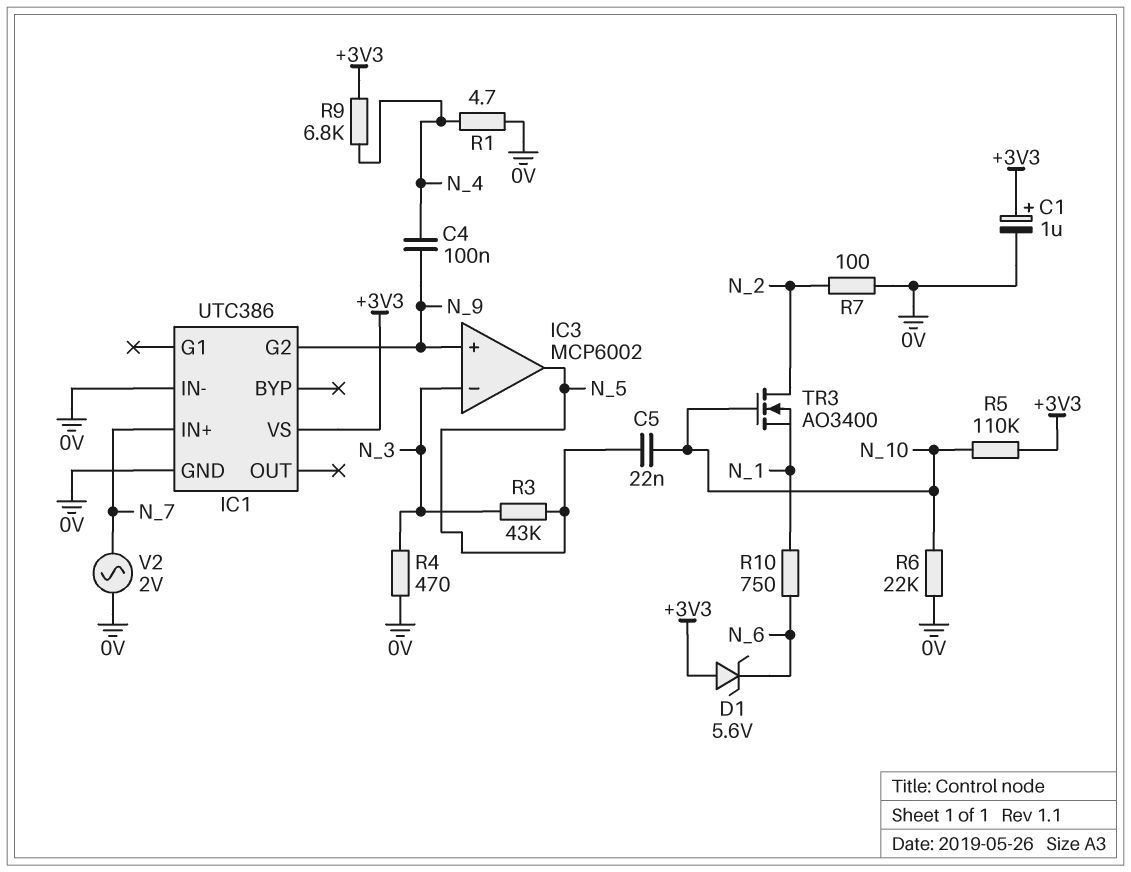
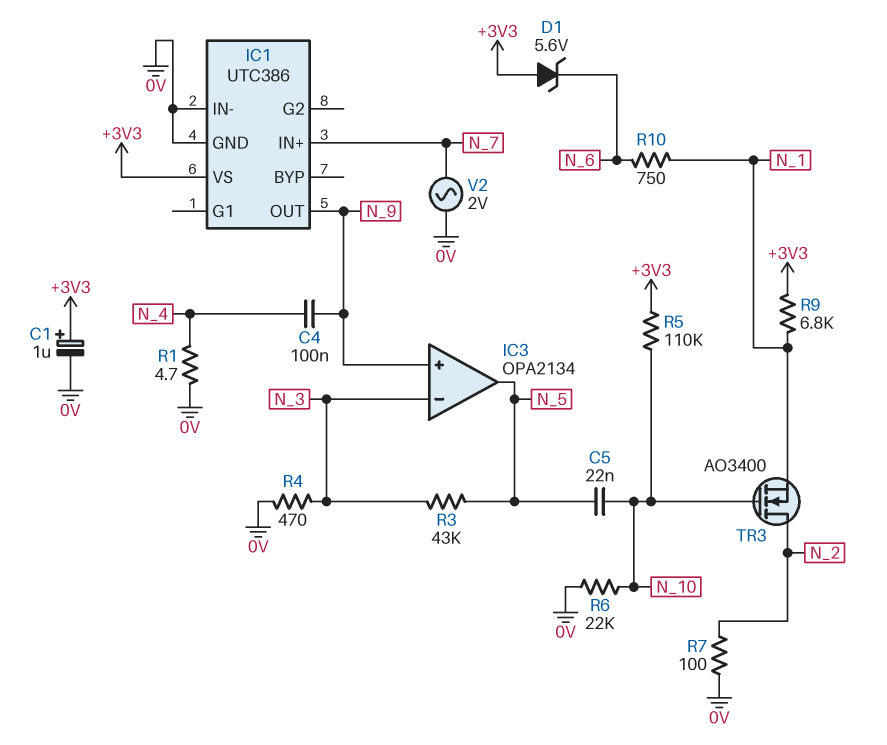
IC1 pin G2: N_9 -> none
IC1 pin OUT: none -> N_9
IC3: MCP6002 -> OPA2134
R9: 6.8k (+3V3, N_4) -> 6.8k (+3V3, N_1)

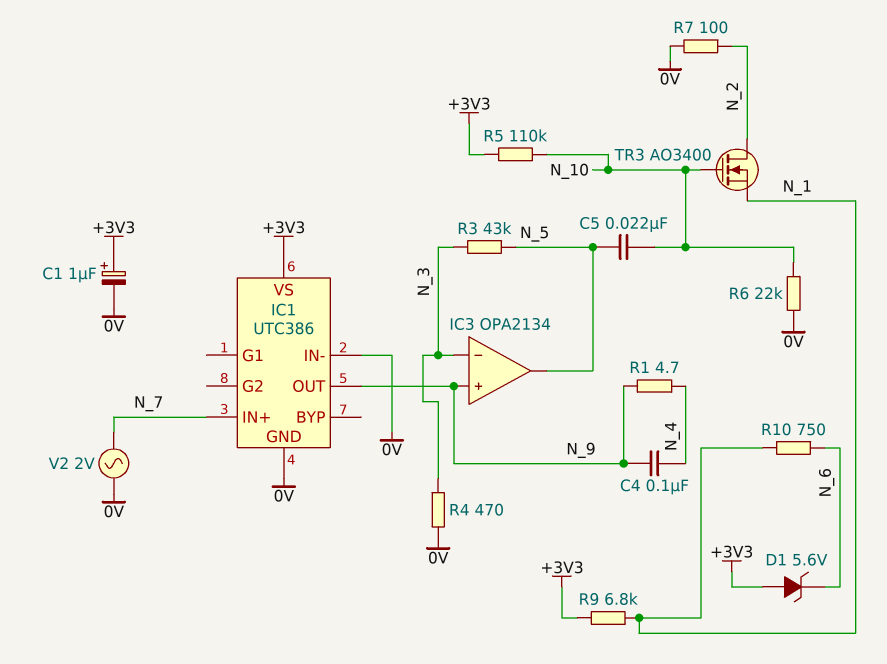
R1: 4.7 (0V, N_4) -> 4.7 (N_4, N_9)

